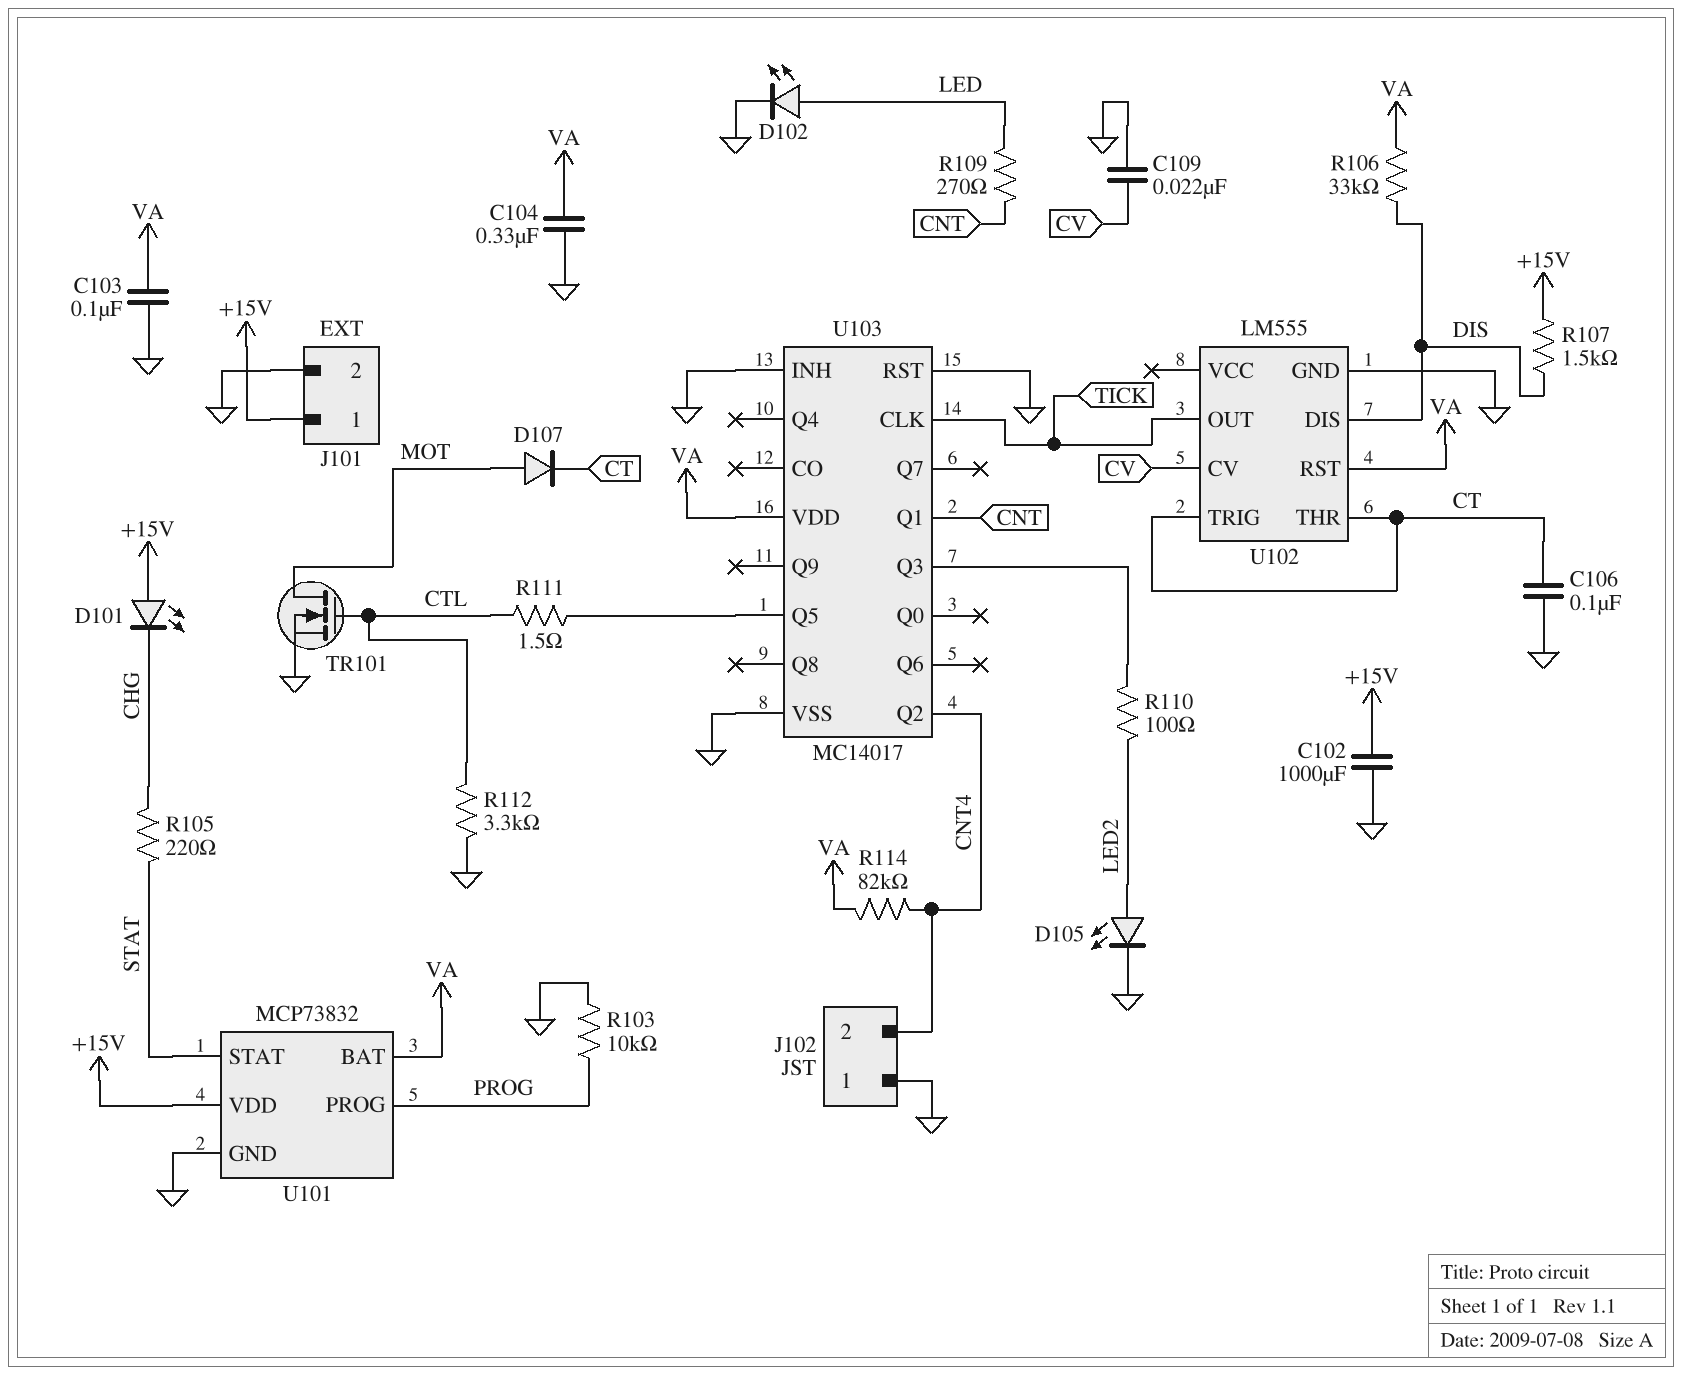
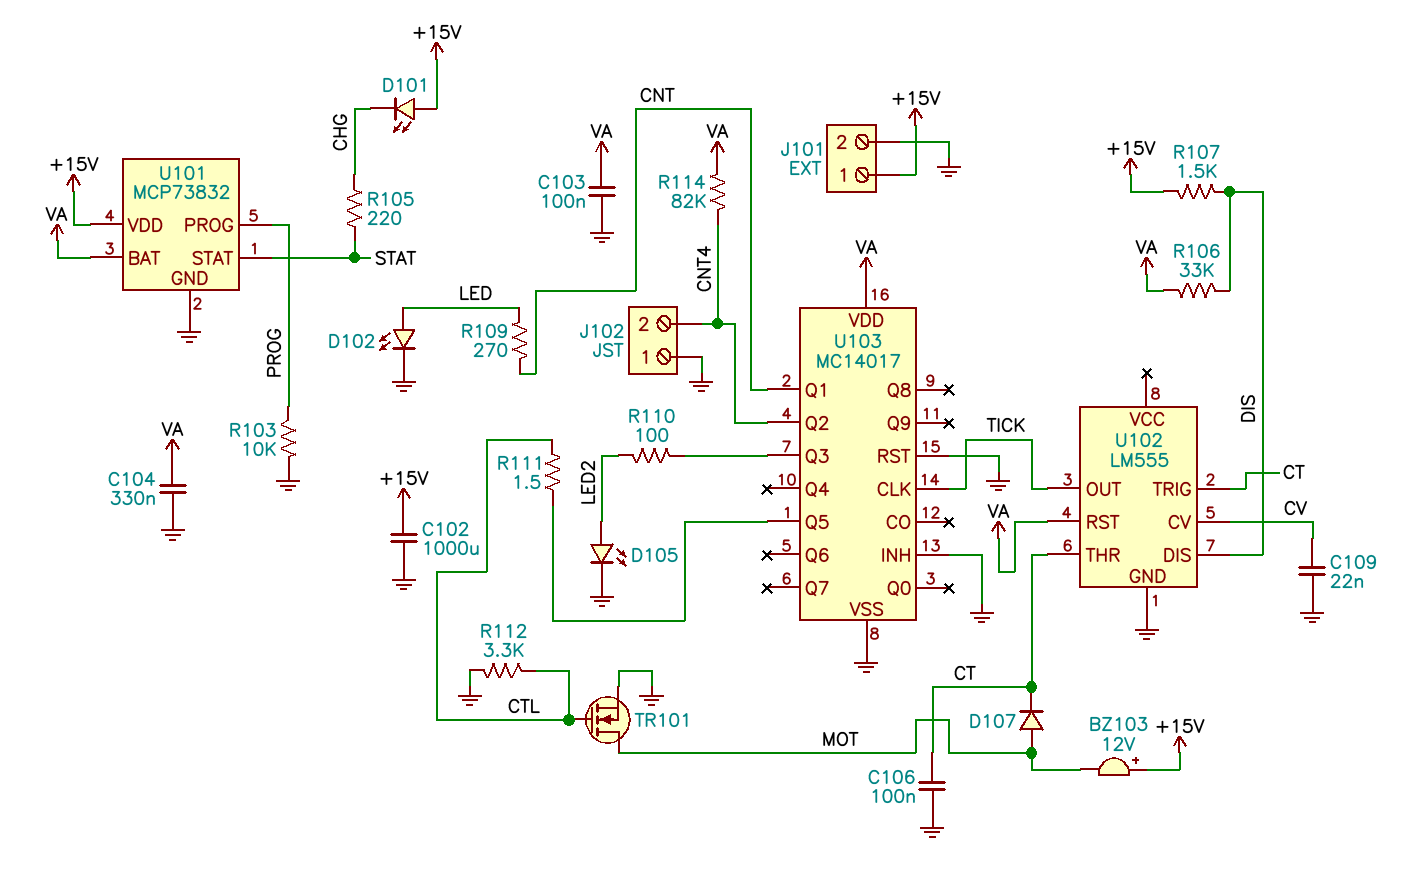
BZ103: none -> buzzer 12V (plus +15V, minus MOT)

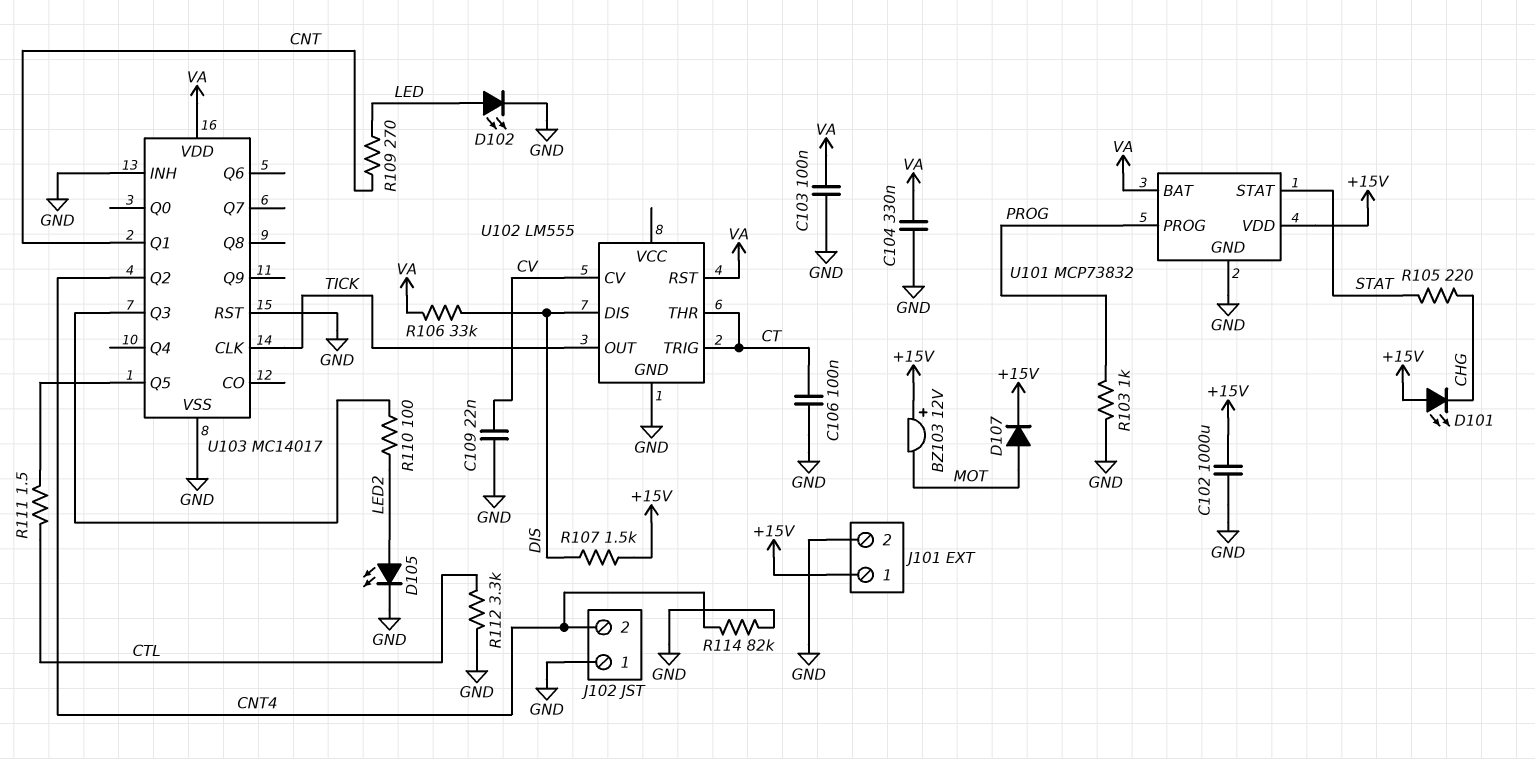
D107: diode (A MOT, K CT) -> diode (A MOT, K +15V)
R103: 10k (GND, PROG) -> 1k (GND, PROG)
R114: 82k (CNT4, VA) -> 82k (CNT4, GND)
TR101: NMOS (G CTL, D MOT, S GND) -> none

